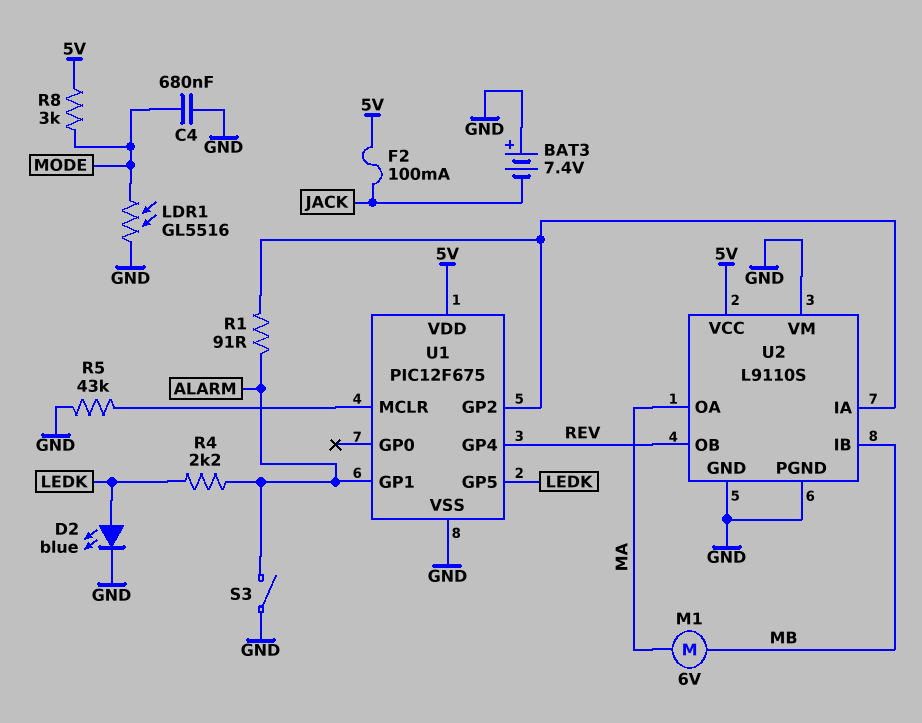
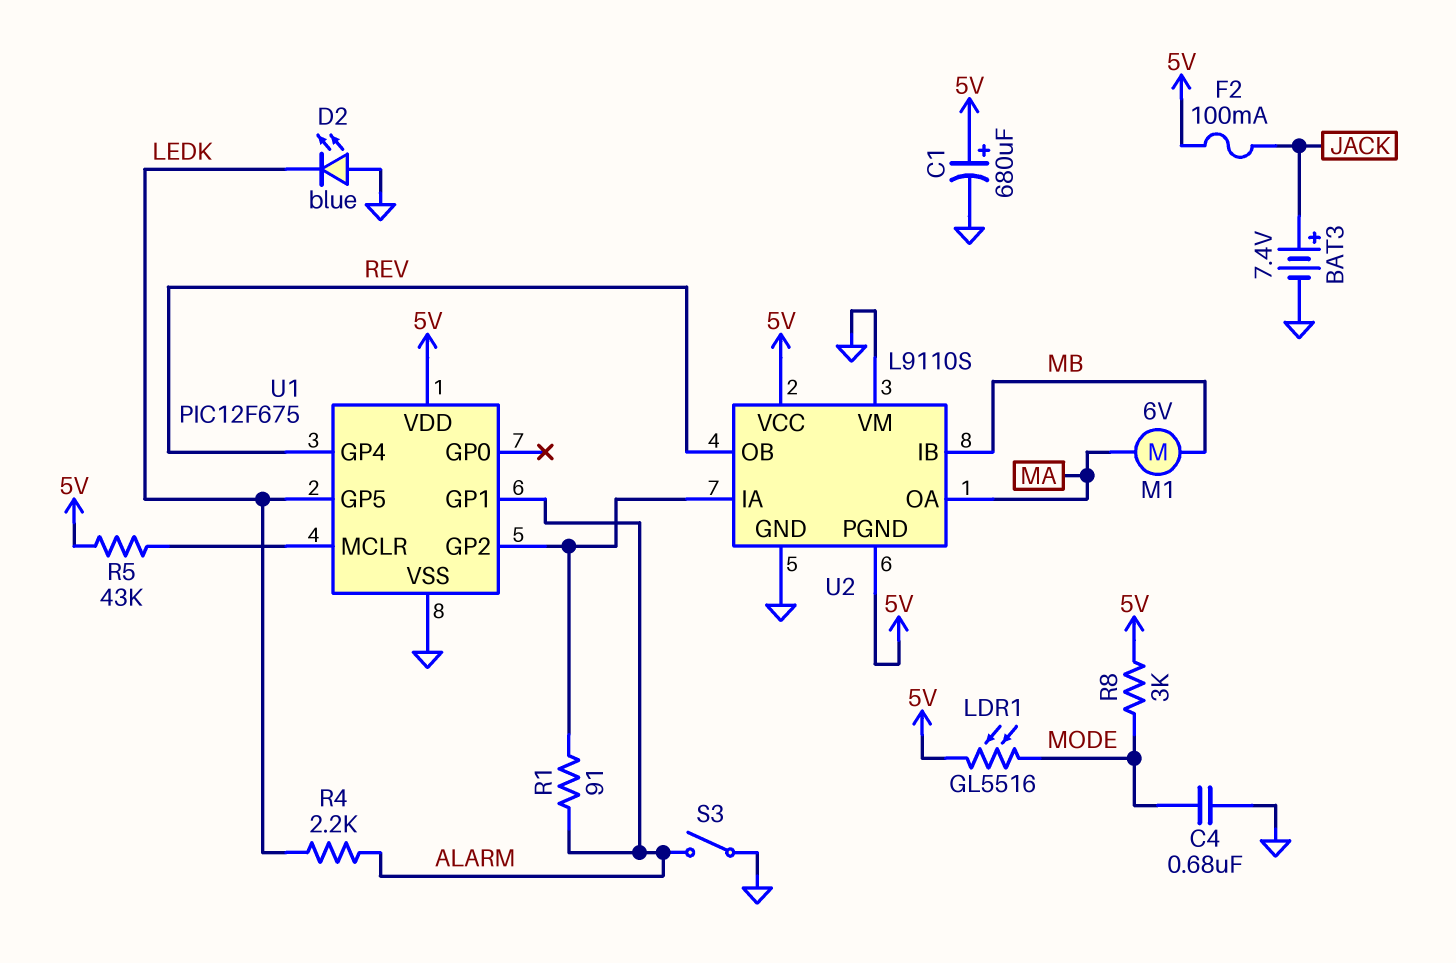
BAT3: 7.4V (plus GND, minus JACK) -> 7.4V (plus JACK, minus GND)
C1: none -> 680uF (plus 5V, minus GND)
D2: LED blue (A LEDK, K GND) -> LED blue (A GND, K LEDK)
LDR1: GL5516 (GND, MODE) -> GL5516 (5V, MODE)
R5: 43k (GND, U1/MCLR) -> 43k (5V, U1/MCLR)
U2 pin PGND: GND -> 5V

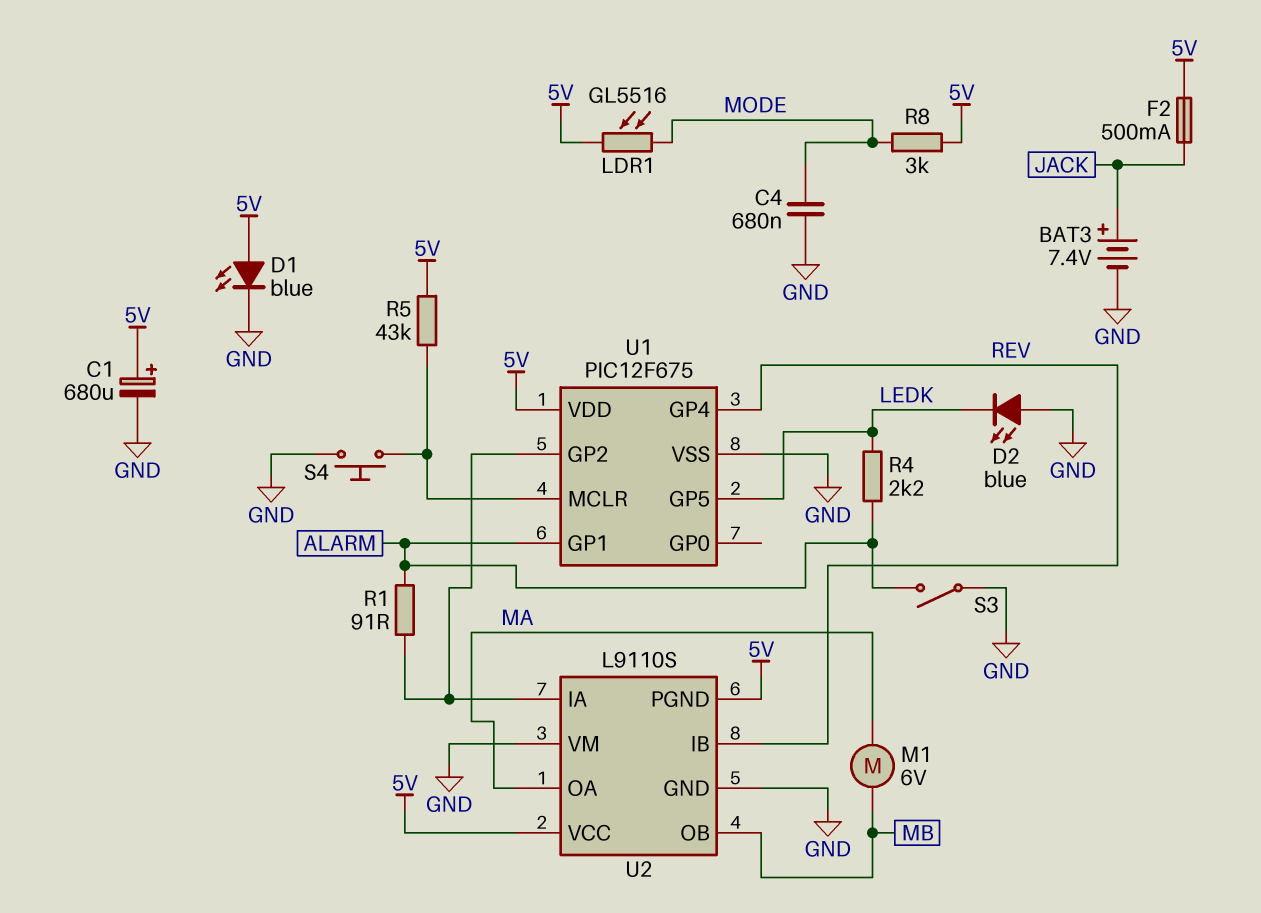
D1: none -> LED blue (A 5V, K GND)
F2: 100mA (5V, JACK) -> 500mA (5V, JACK)
S4: none -> button (GND, U1/MCLR)
U2 pin IB: MB -> REV
U2 pin OB: REV -> MB

